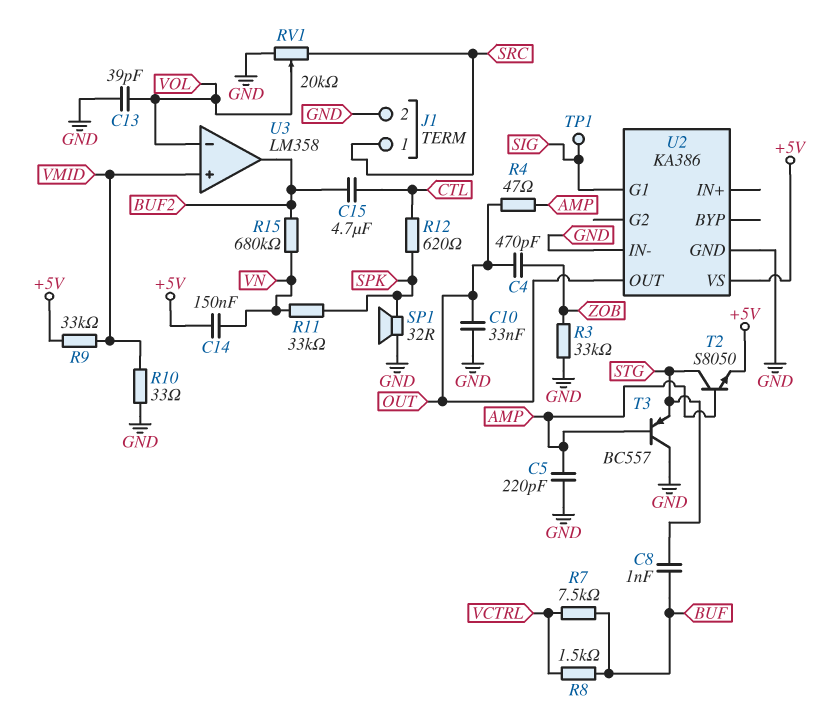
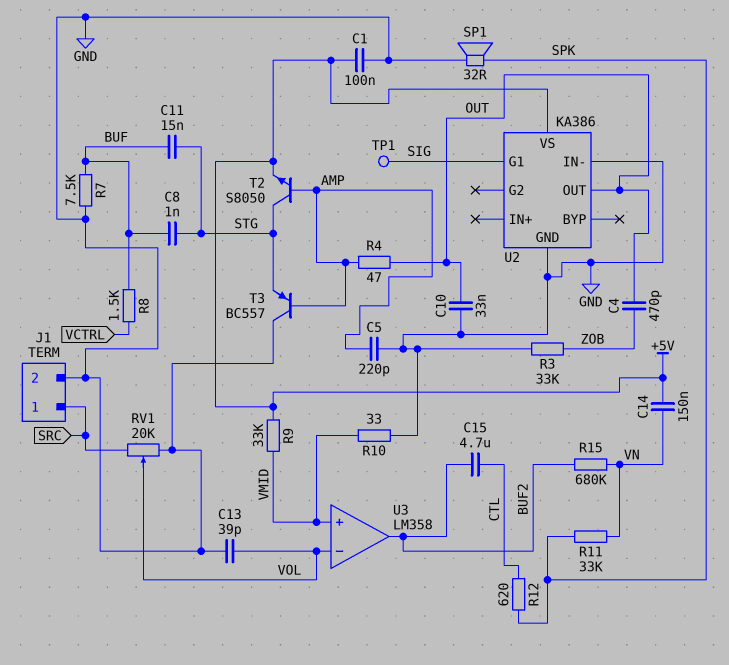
C1: none -> 100nF (+5V, GND)
C11: none -> 15nF (BUF, STG)
R7: 7.5k (BUF, VCTRL) -> 7.5k (BUF, GND)

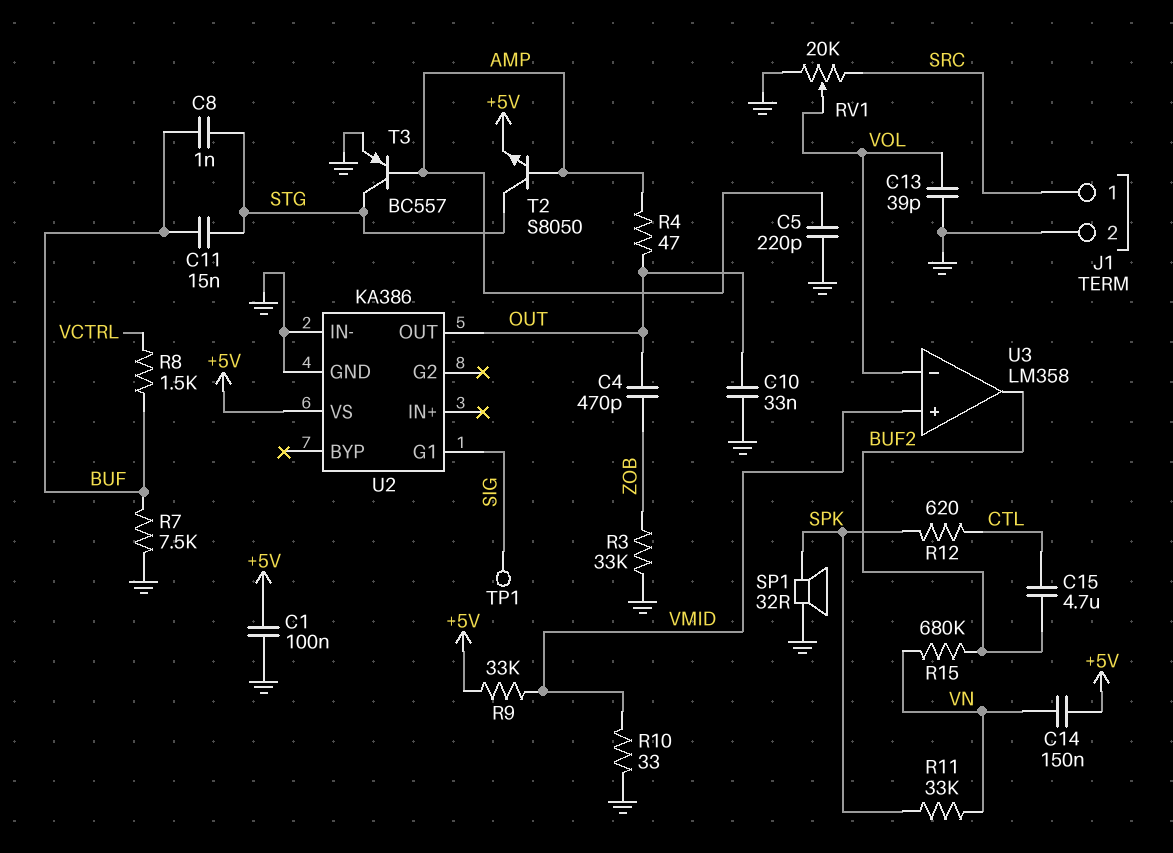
T3: PNP BC557 (B AMP, C GND, E STG) -> PNP BC557 (B AMP, C STG, E GND)

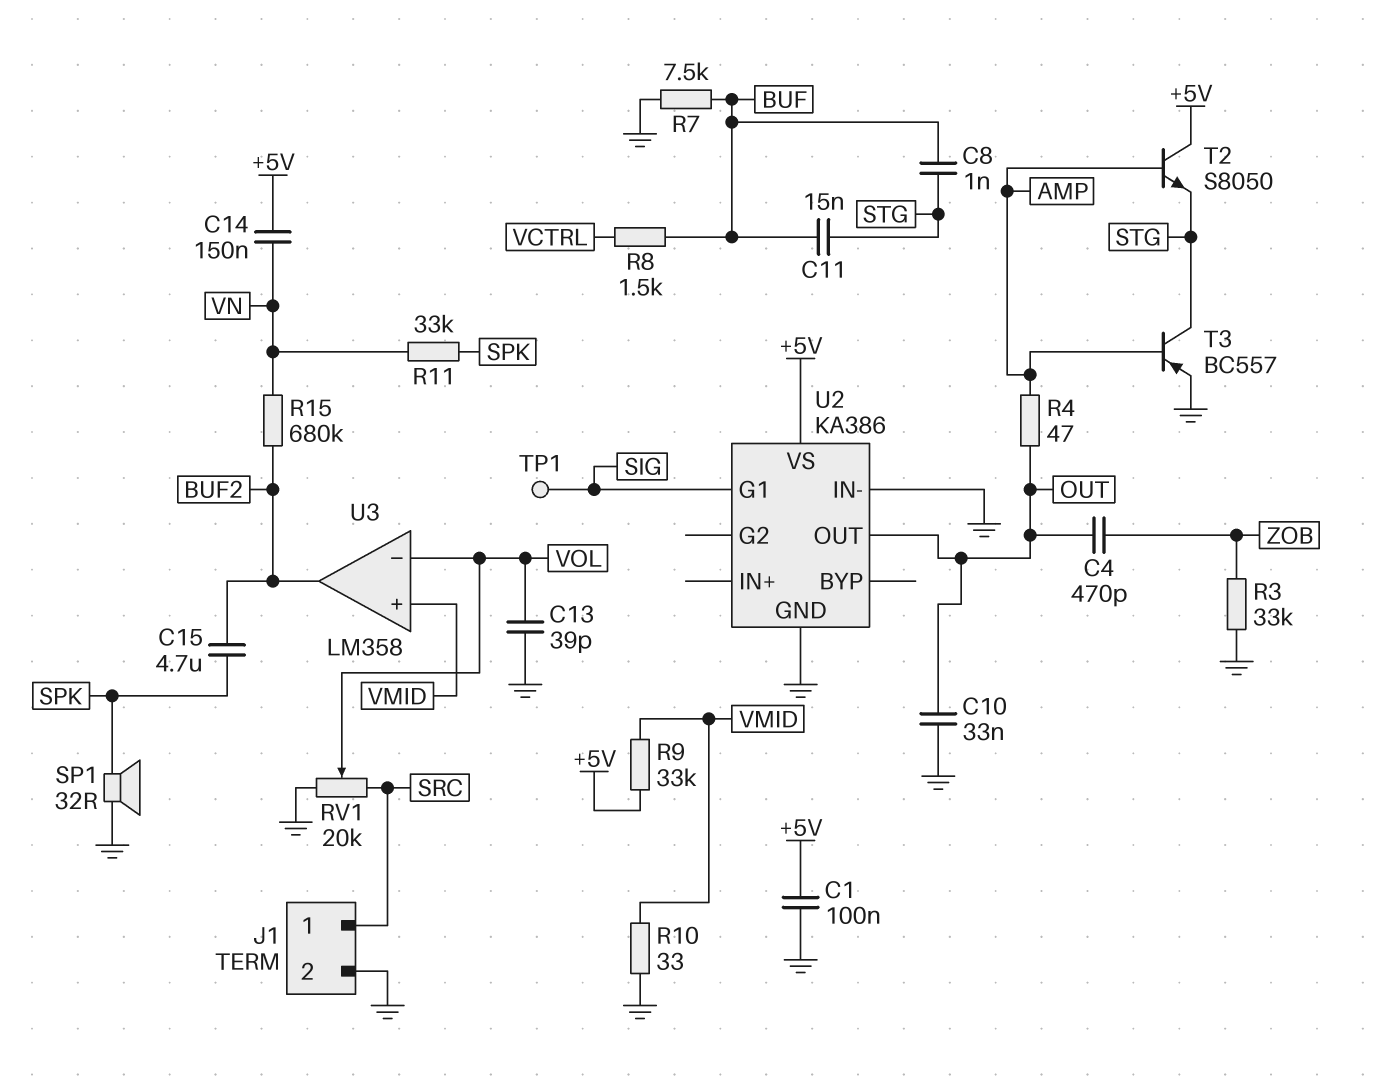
C5: 220pF (AMP, GND) -> none
C15: 4.7uF (BUF2, CTL) -> 4.7uF (BUF2, SPK)
R12: 620 (CTL, SPK) -> none
T2: NPN S8050 (B AMP, C STG, E +5V) -> NPN S8050 (B AMP, C +5V, E STG)

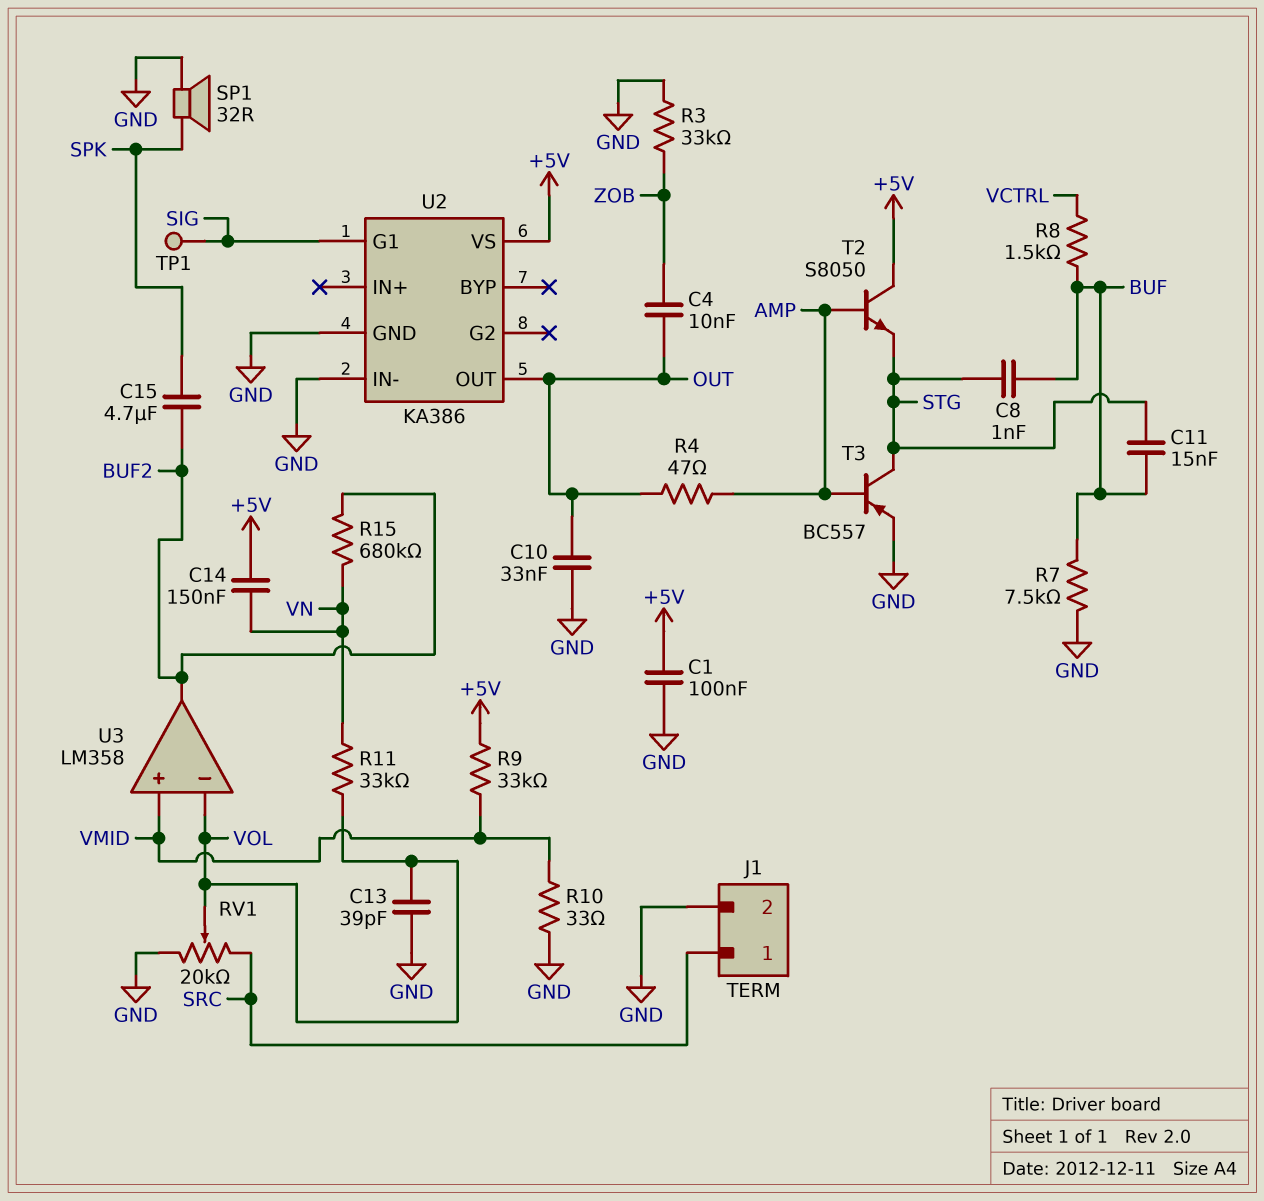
C4: 470pF (OUT, ZOB) -> 10nF (OUT, ZOB)
R11: 33k (SPK, VN) -> 33k (VN, VOL)

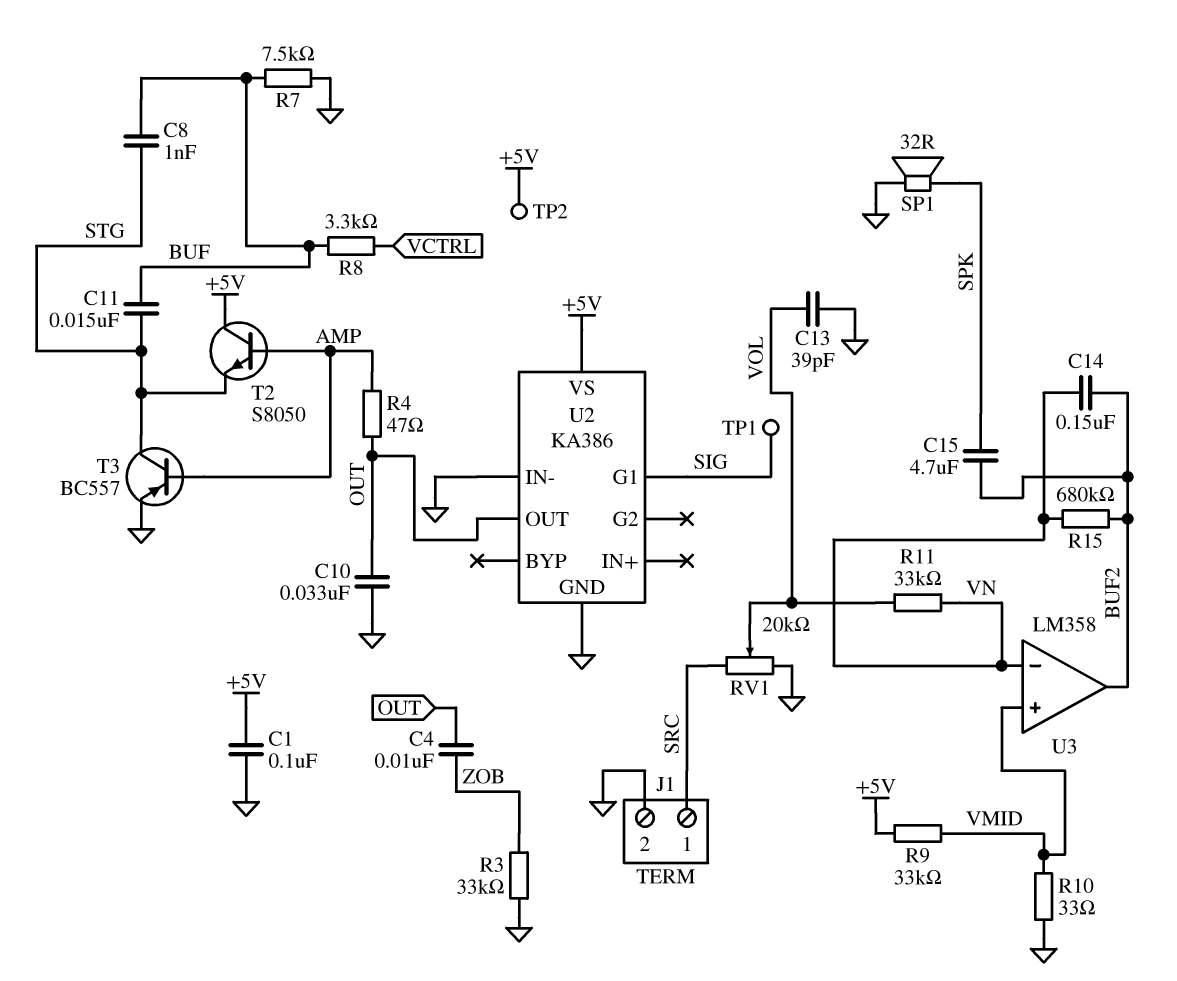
C14: 150nF (+5V, VN) -> 150nF (BUF2, VN)
R8: 1.5k (BUF, VCTRL) -> 3.3k (BUF, VCTRL)
TP2: none -> test point (+5V)
U3 pin in-: VOL -> VN

